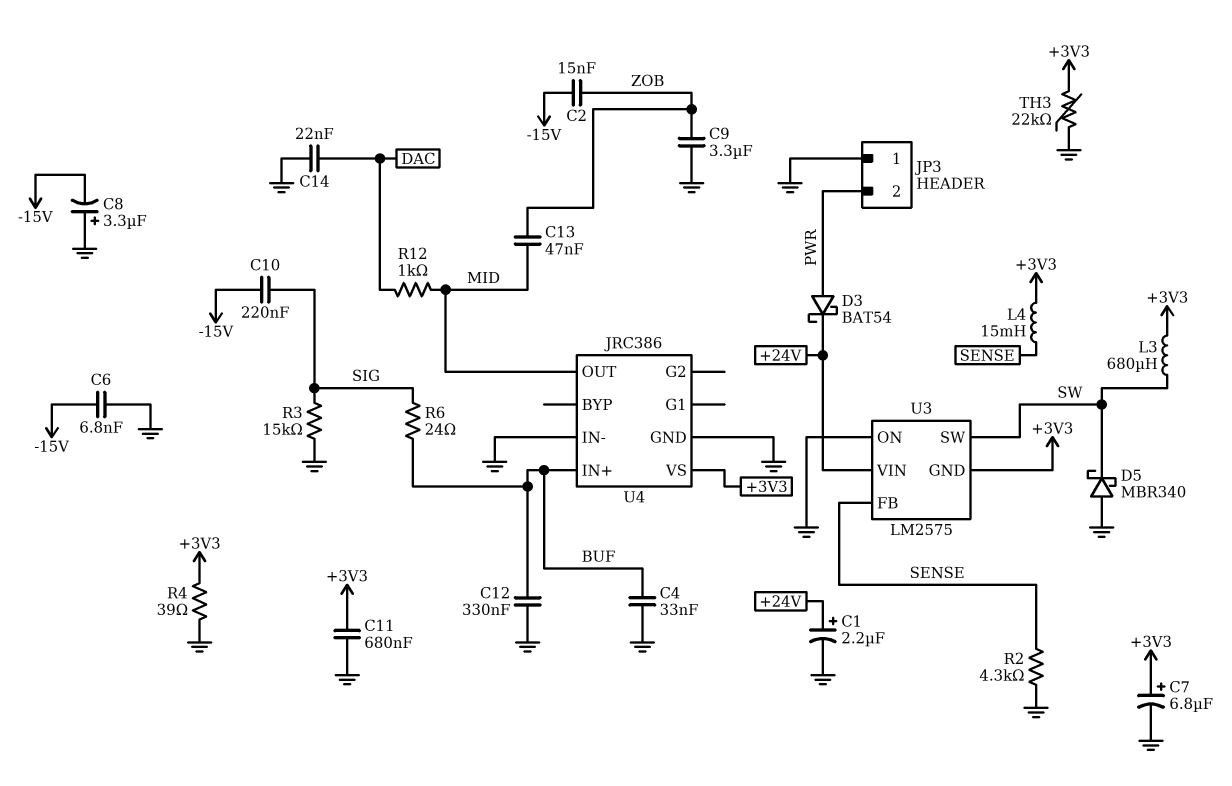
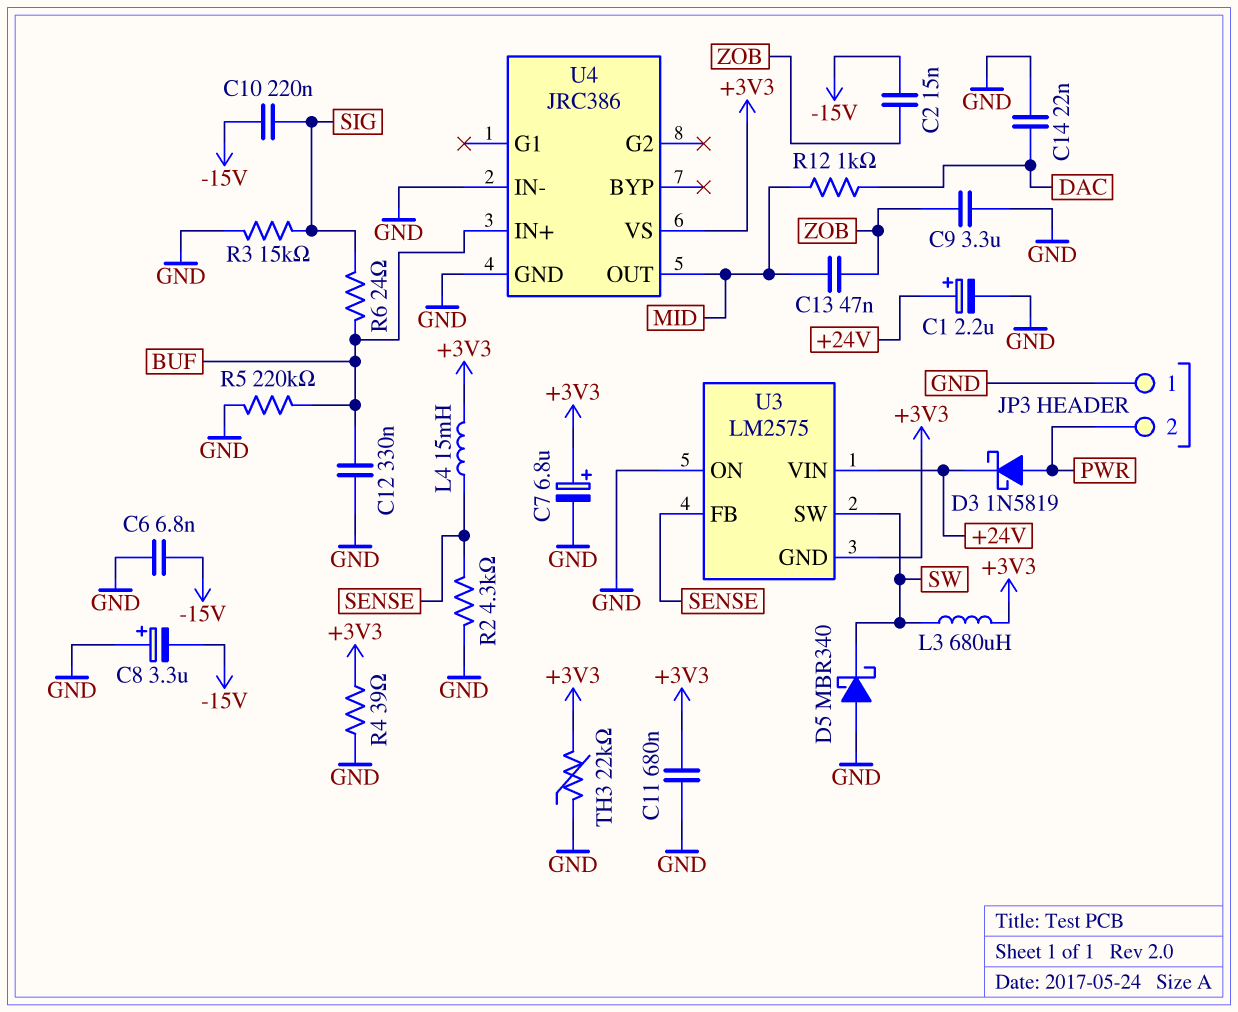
C4: 33nF (BUF, GND) -> none
D3: schottky BAT54 (A PWR, K +24V) -> schottky 1N5819 (A PWR, K +24V)
R5: none -> 220k (BUF, GND)

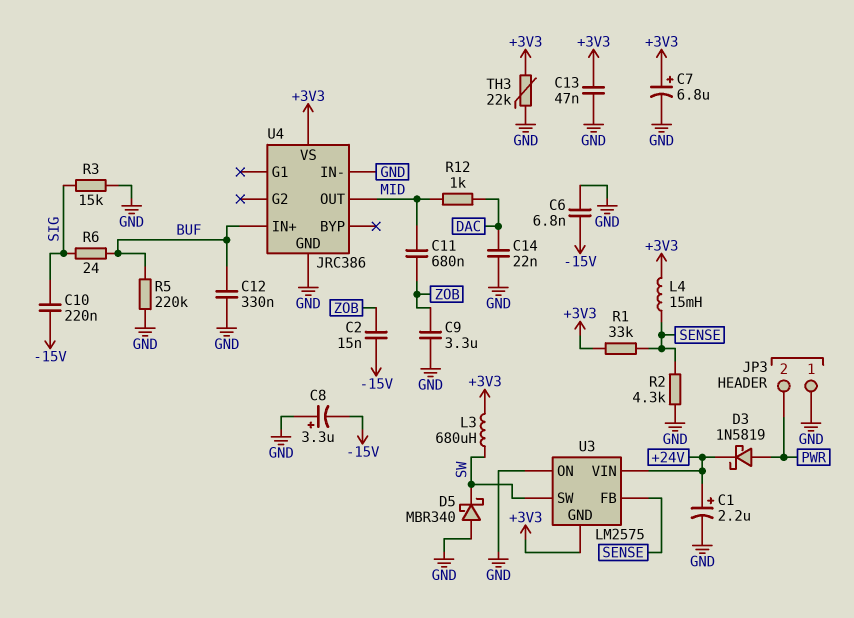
C11: 680nF (+3V3, GND) -> 680nF (MID, ZOB)
C13: 47nF (MID, ZOB) -> 47nF (+3V3, GND)
R1: none -> 33k (+3V3, SENSE)
R4: 39 (+3V3, GND) -> none

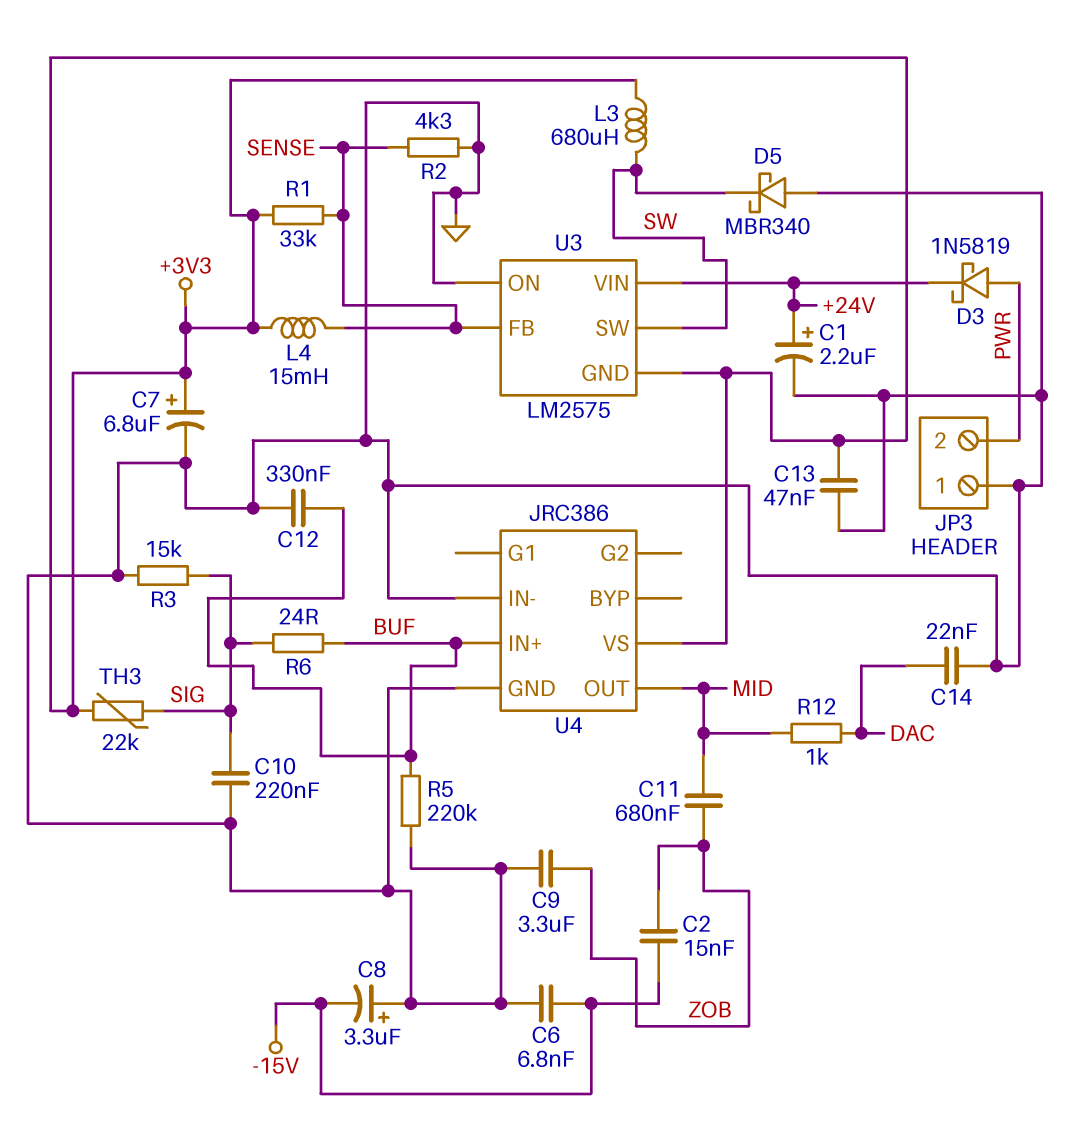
C10: 220nF (-15V, SIG) -> 220nF (GND, SIG)
TH3: 22k (+3V3, GND) -> 22k (+3V3, SIG)

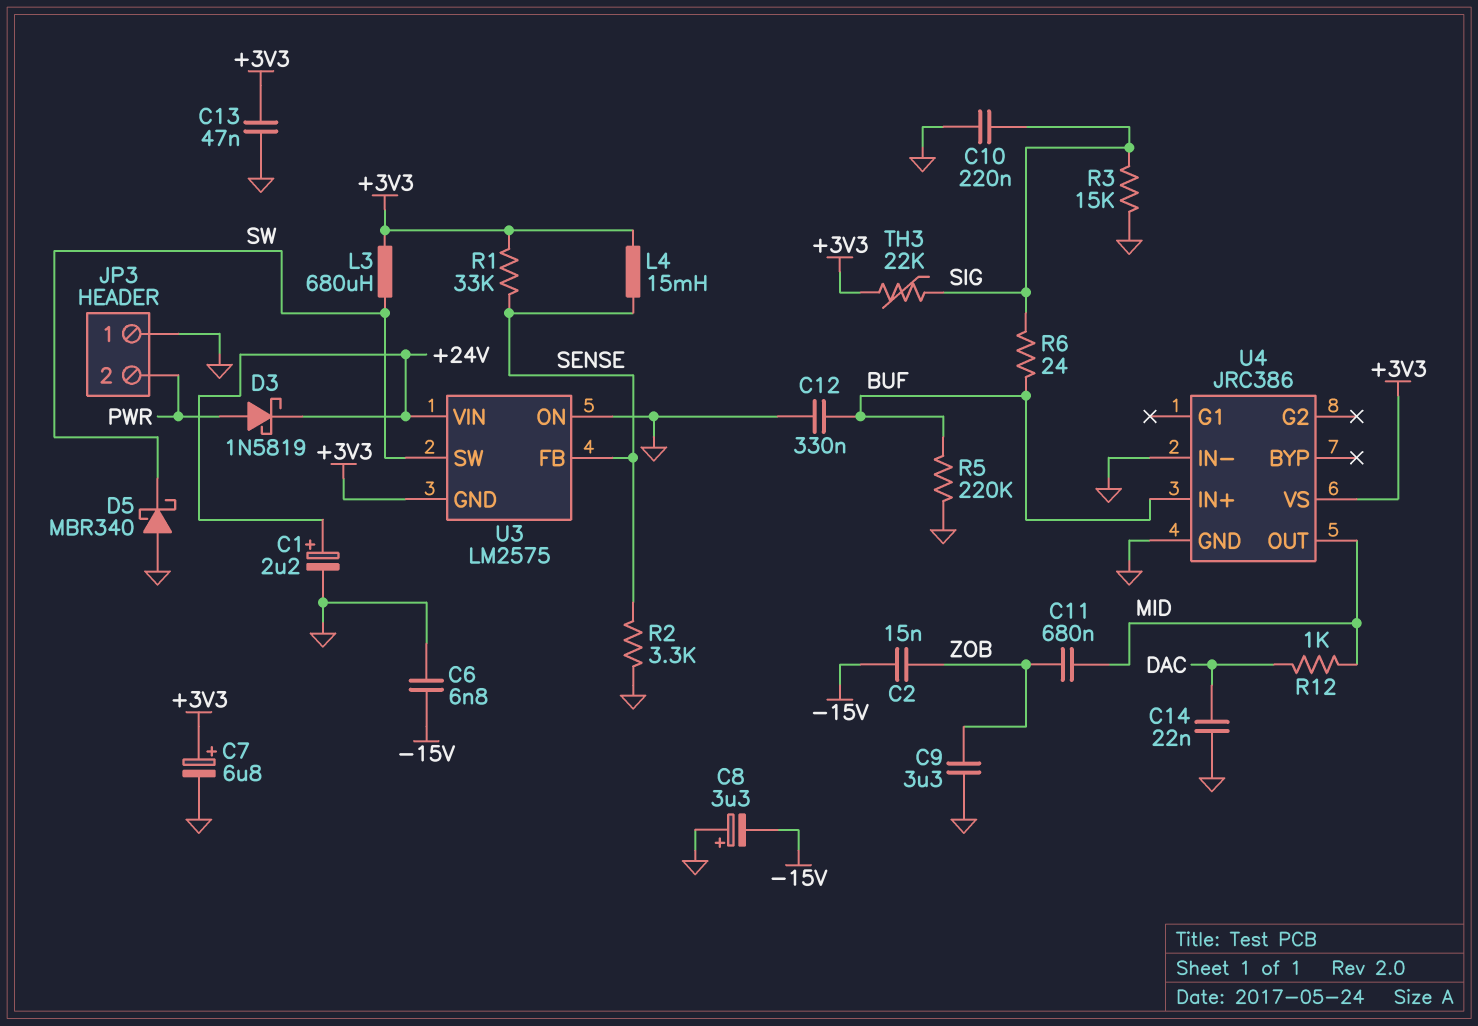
R2: 4.3k (GND, SENSE) -> 3.3k (GND, SENSE)

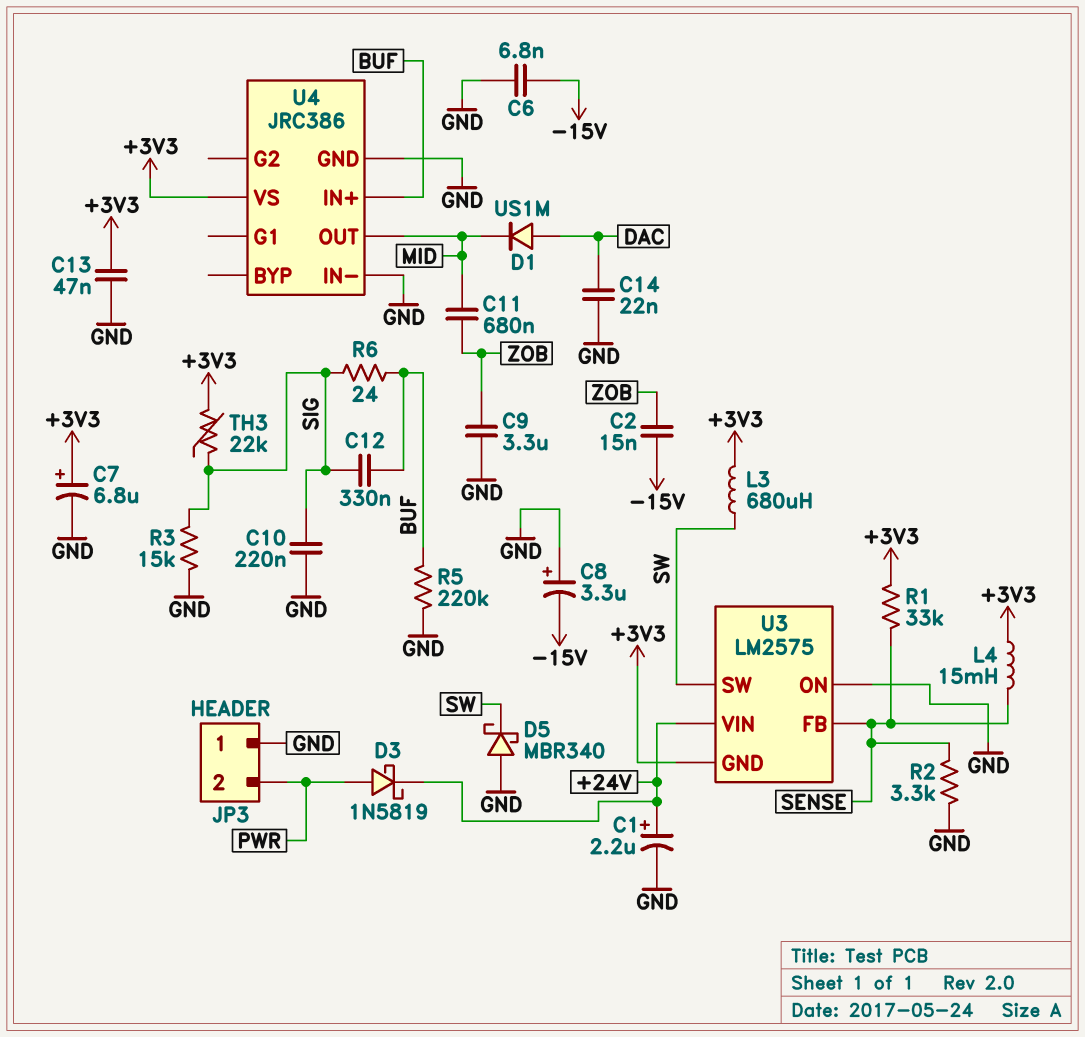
C12: 330nF (BUF, GND) -> 330nF (BUF, SIG)
D1: none -> diode US1M (A DAC, K MID)
R12: 1k (DAC, MID) -> none

